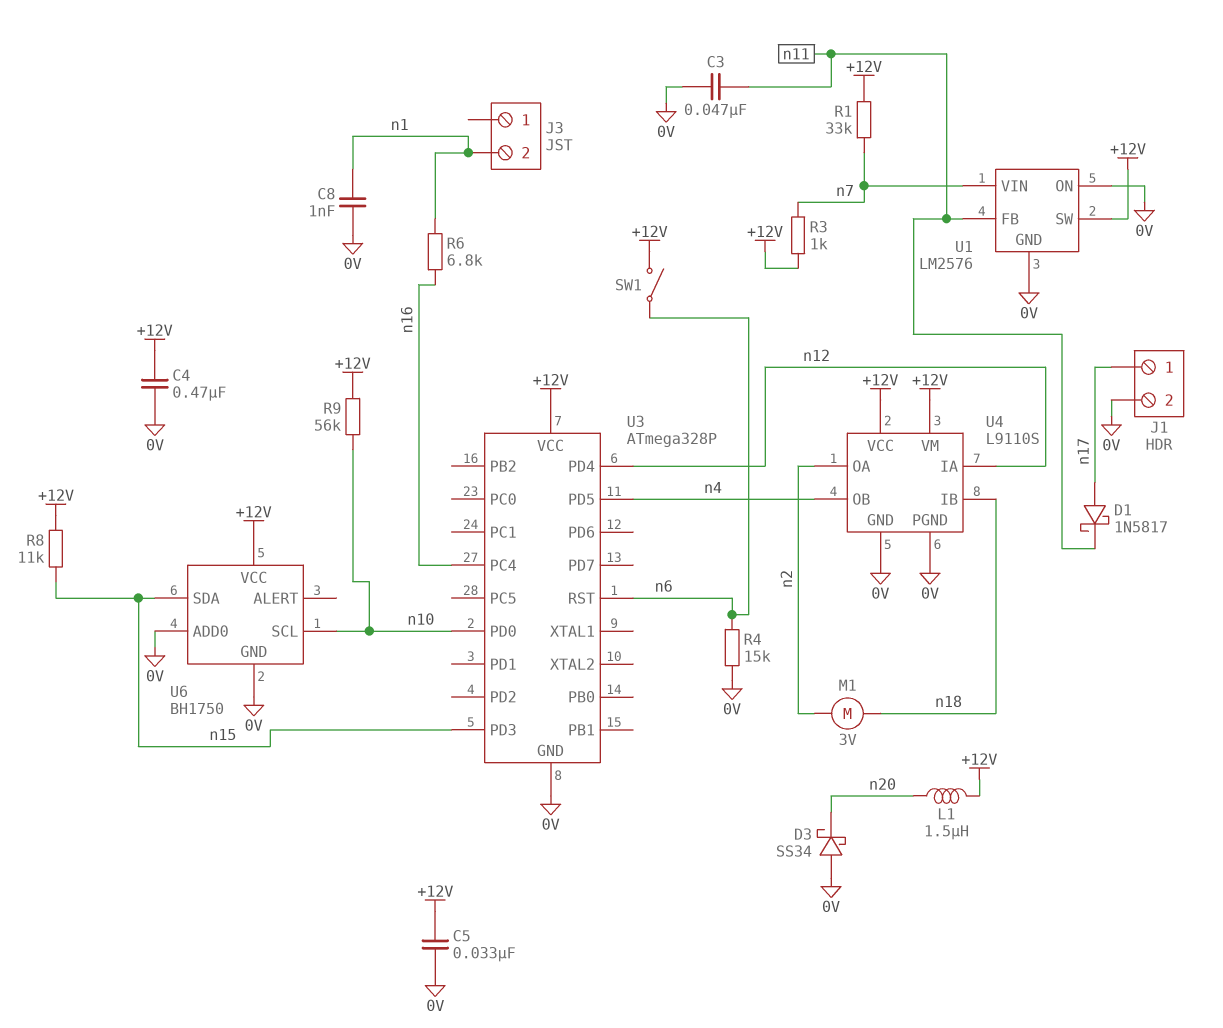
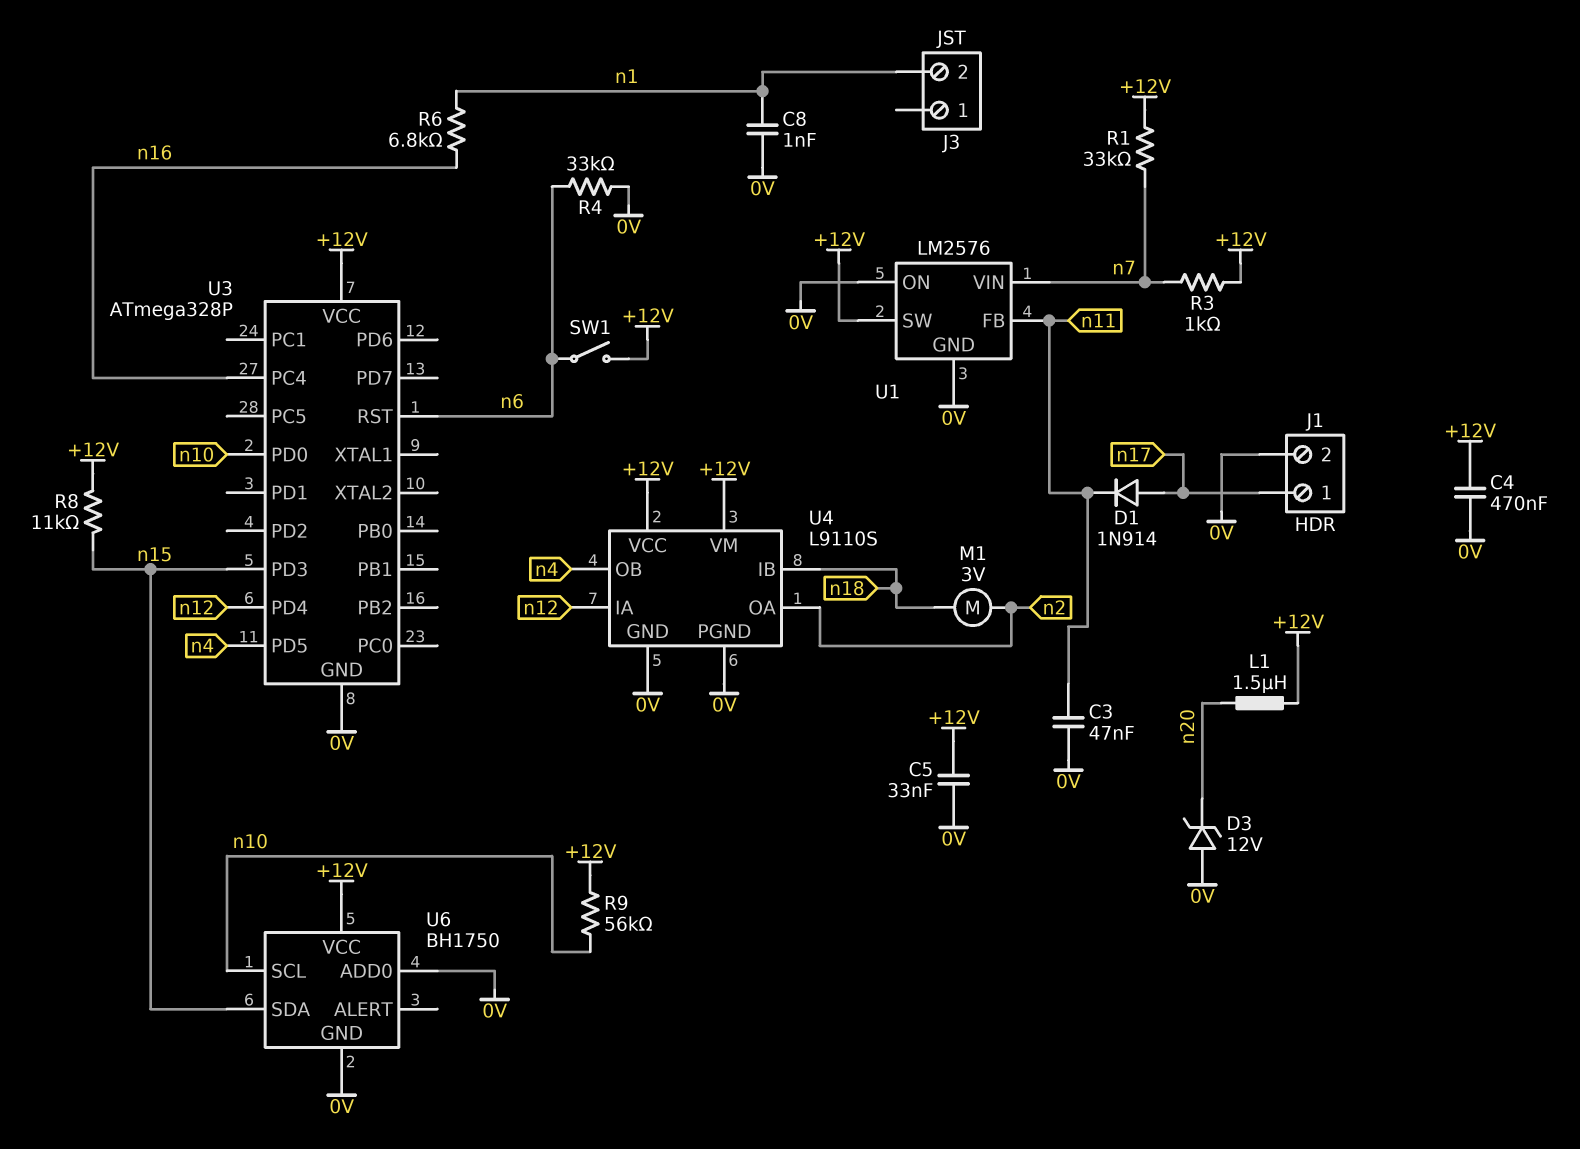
D1: schottky 1N5817 (A n17, K n11) -> diode 1N914 (A n17, K n11)
D3: schottky SS34 (A 0V, K n20) -> zener 12V (A 0V, K n20)
R4: 15k (0V, n6) -> 33k (0V, n6)

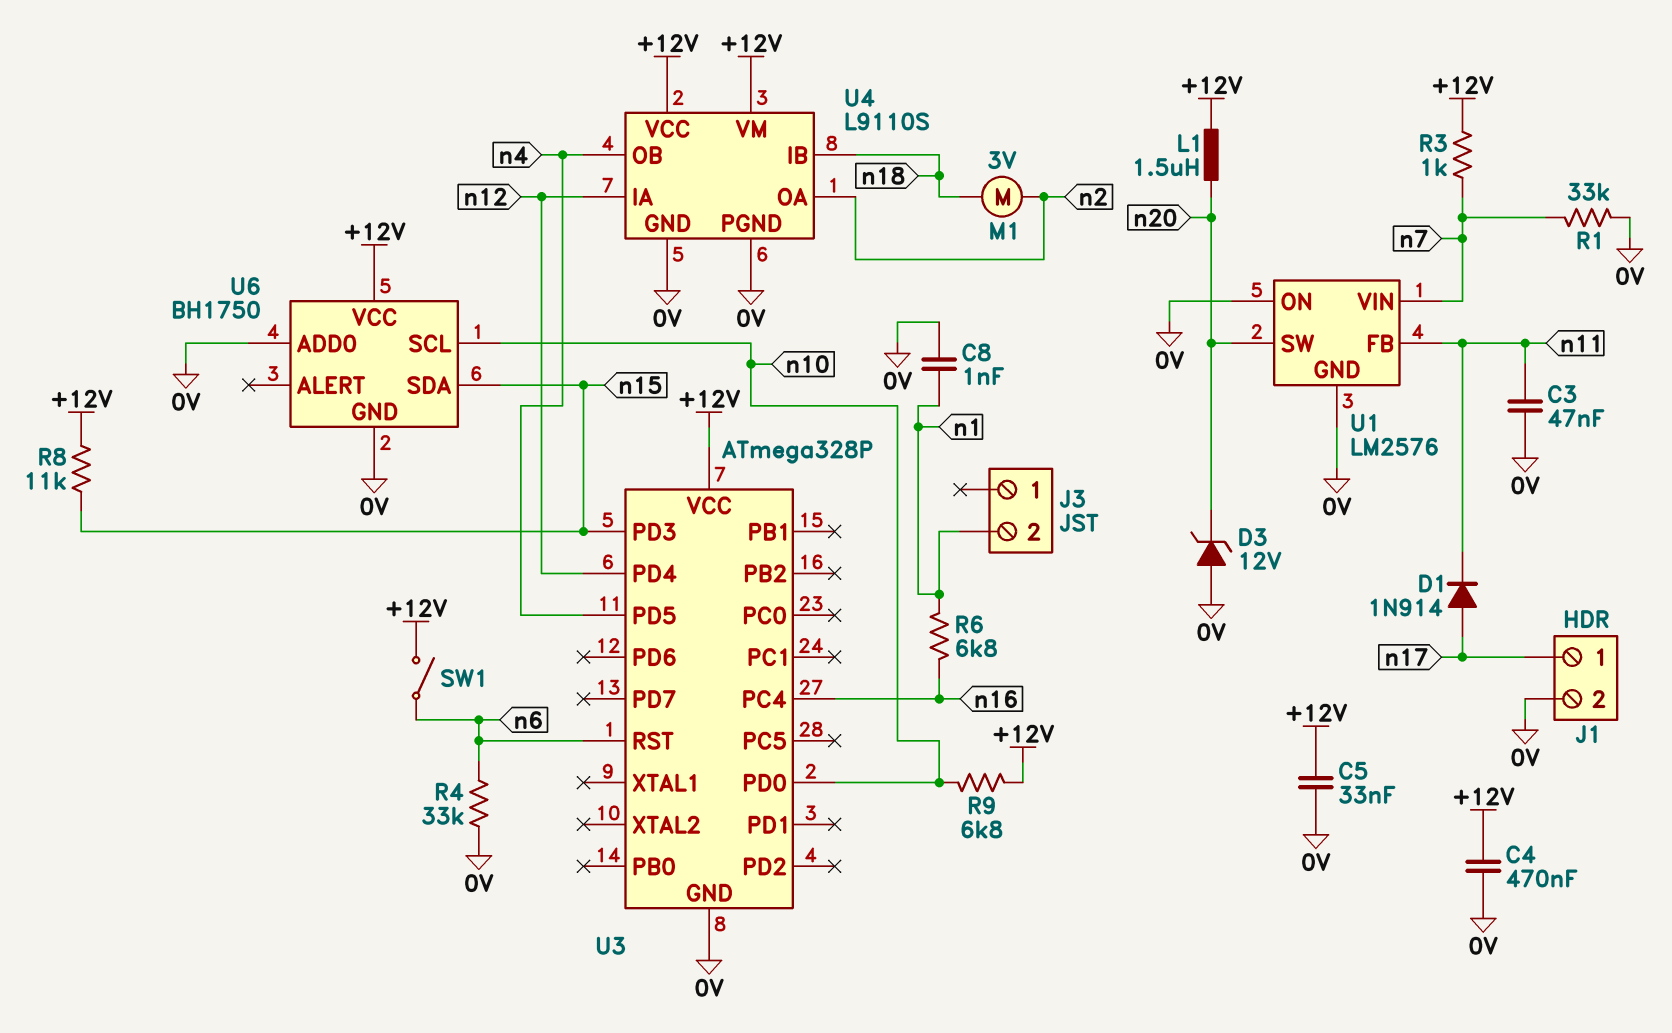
R1: 33k (+12V, n7) -> 33k (0V, n7)
R9: 56k (+12V, n10) -> 6.8k (+12V, n10)
U1 pin SW: +12V -> n20

